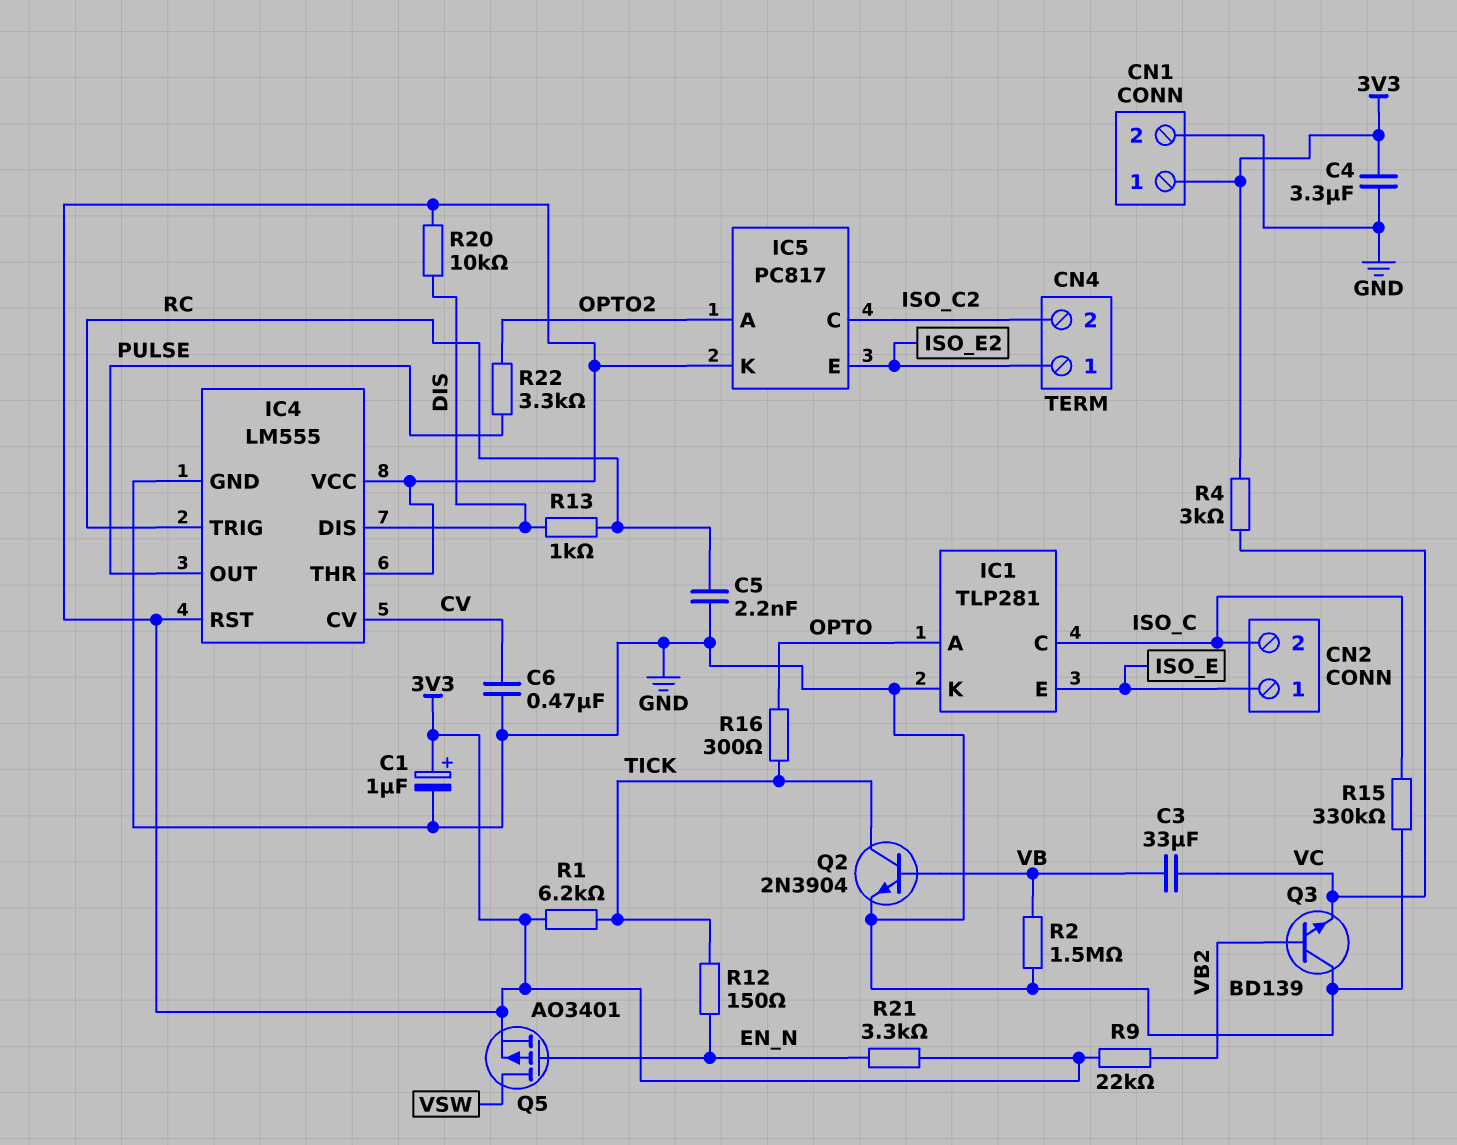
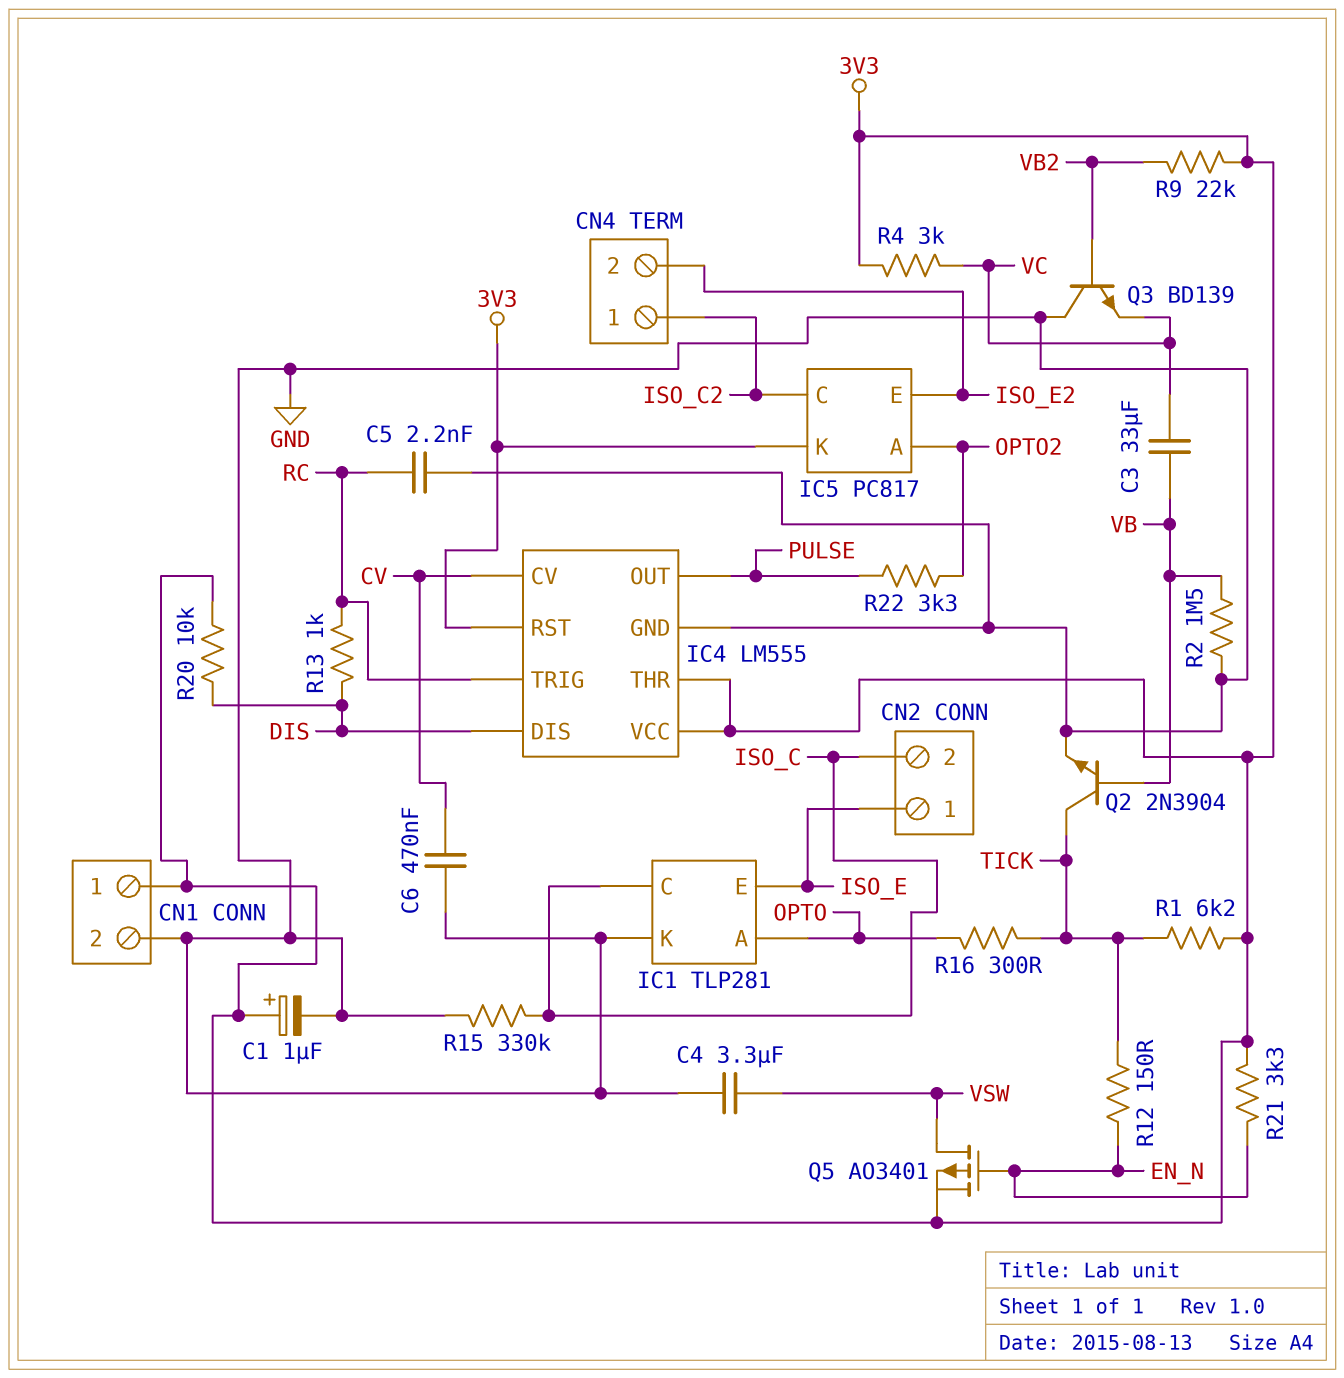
C4: 3.3uF (3V3, GND) -> 3.3uF (GND, VSW)
CN4 pin 1: ISO_E2 -> ISO_C2
CN4 pin 2: ISO_C2 -> ISO_E2

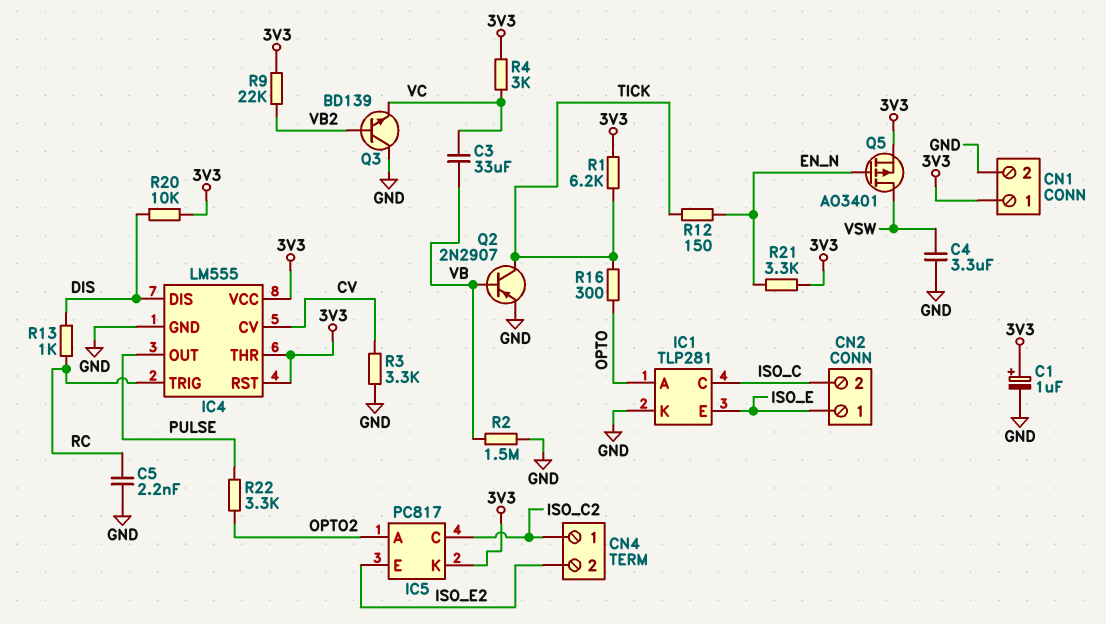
C6: 470nF (CV, GND) -> none
Q2: NPN 2N3904 (B VB, C TICK, E GND) -> PNP 2N2907 (B VB, C TICK, E GND)
R3: none -> 3.3k (CV, GND)
R15: 330k (GND, ISO_C) -> none

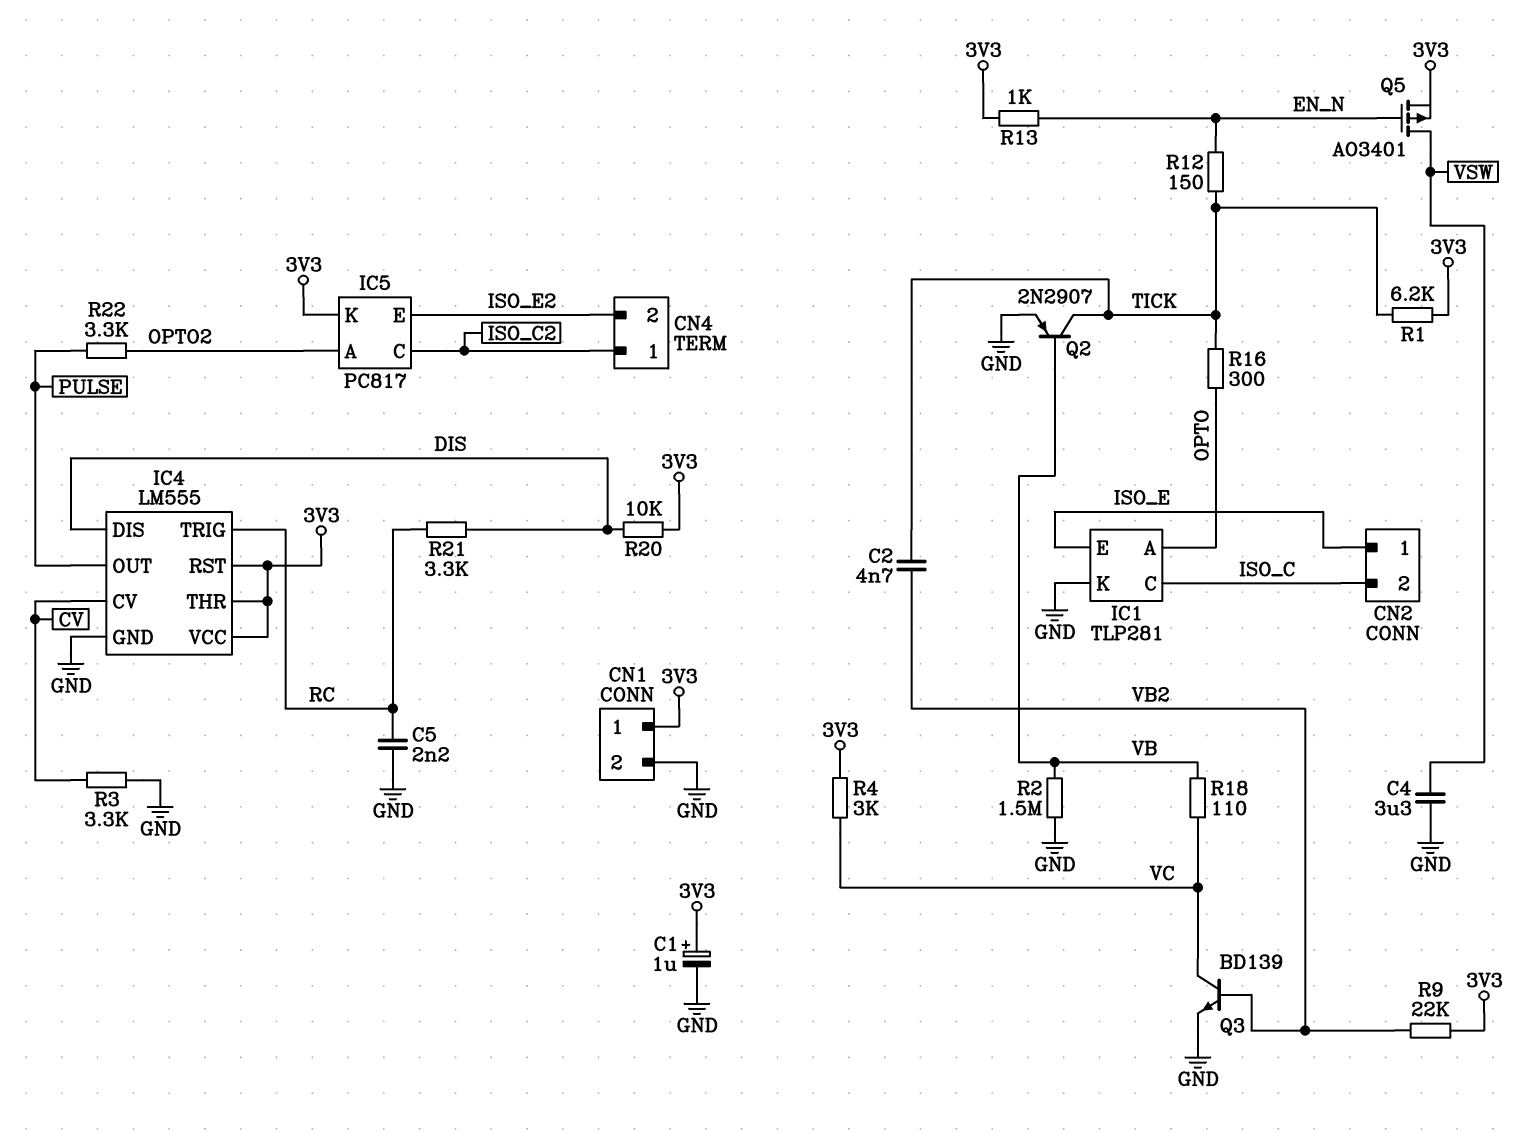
C2: none -> 4.7nF (TICK, VB2)
C3: 33uF (VB, VC) -> none
Q3: NPN BD139 (B VB2, C GND, E VC) -> NPN BD139 (B VB2, C VC, E GND)
R13: 1k (DIS, RC) -> 1k (3V3, EN_N)
R18: none -> 110 (VB, VC)
R21: 3.3k (3V3, EN_N) -> 3.3k (DIS, RC)

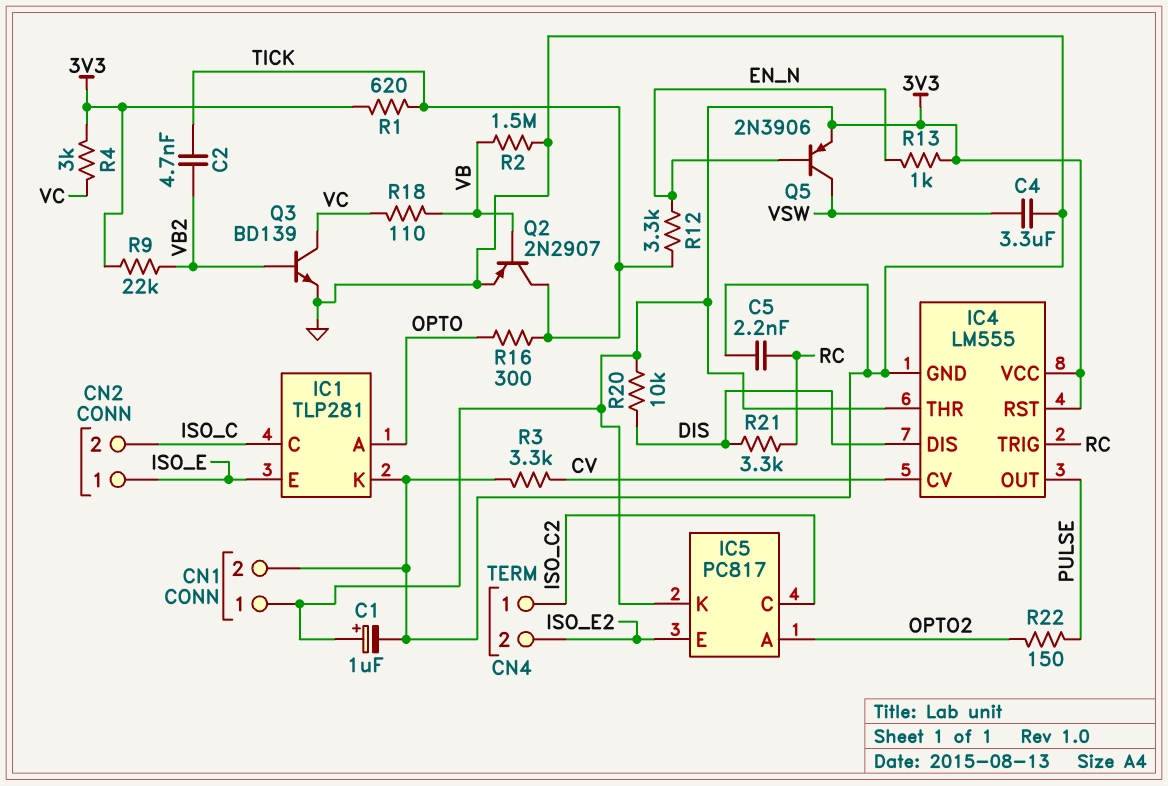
Q5: PMOS AO3401 (G EN_N, D VSW, S 3V3) -> PNP 2N3906 (B EN_N, C VSW, E 3V3)
R1: 6.2k (3V3, TICK) -> 620 (3V3, TICK)
R12: 150 (EN_N, TICK) -> 3.3k (EN_N, TICK)
R22: 3.3k (OPTO2, PULSE) -> 150 (OPTO2, PULSE)

